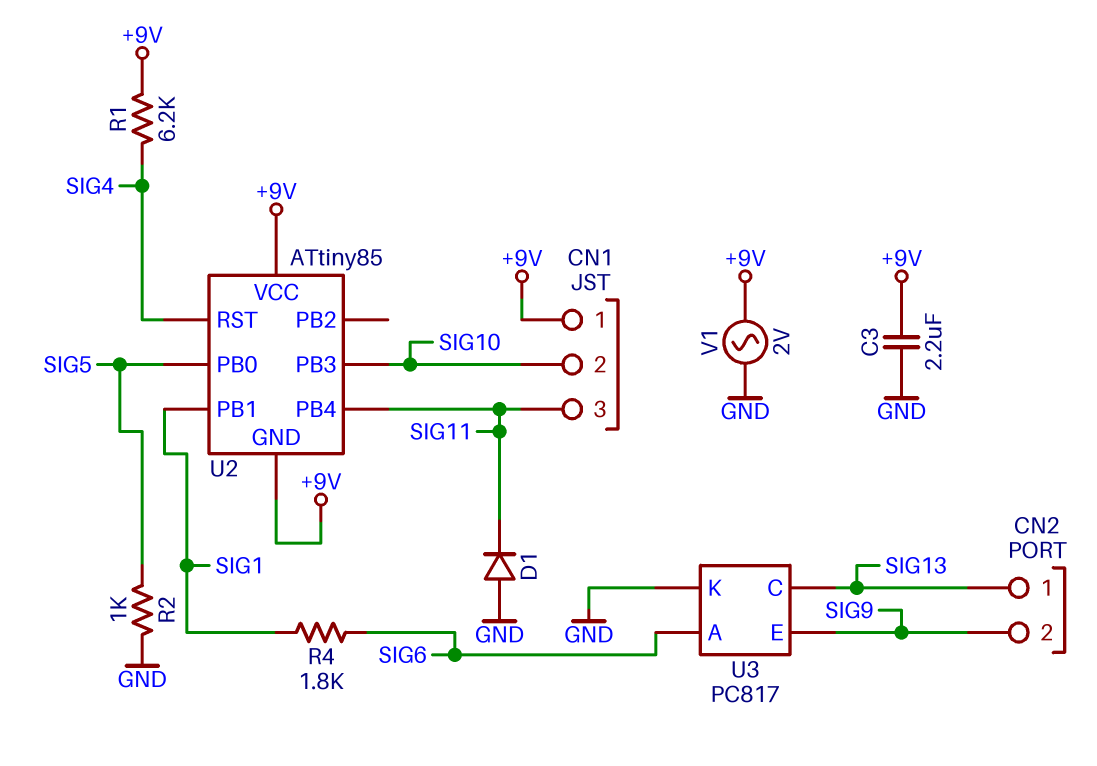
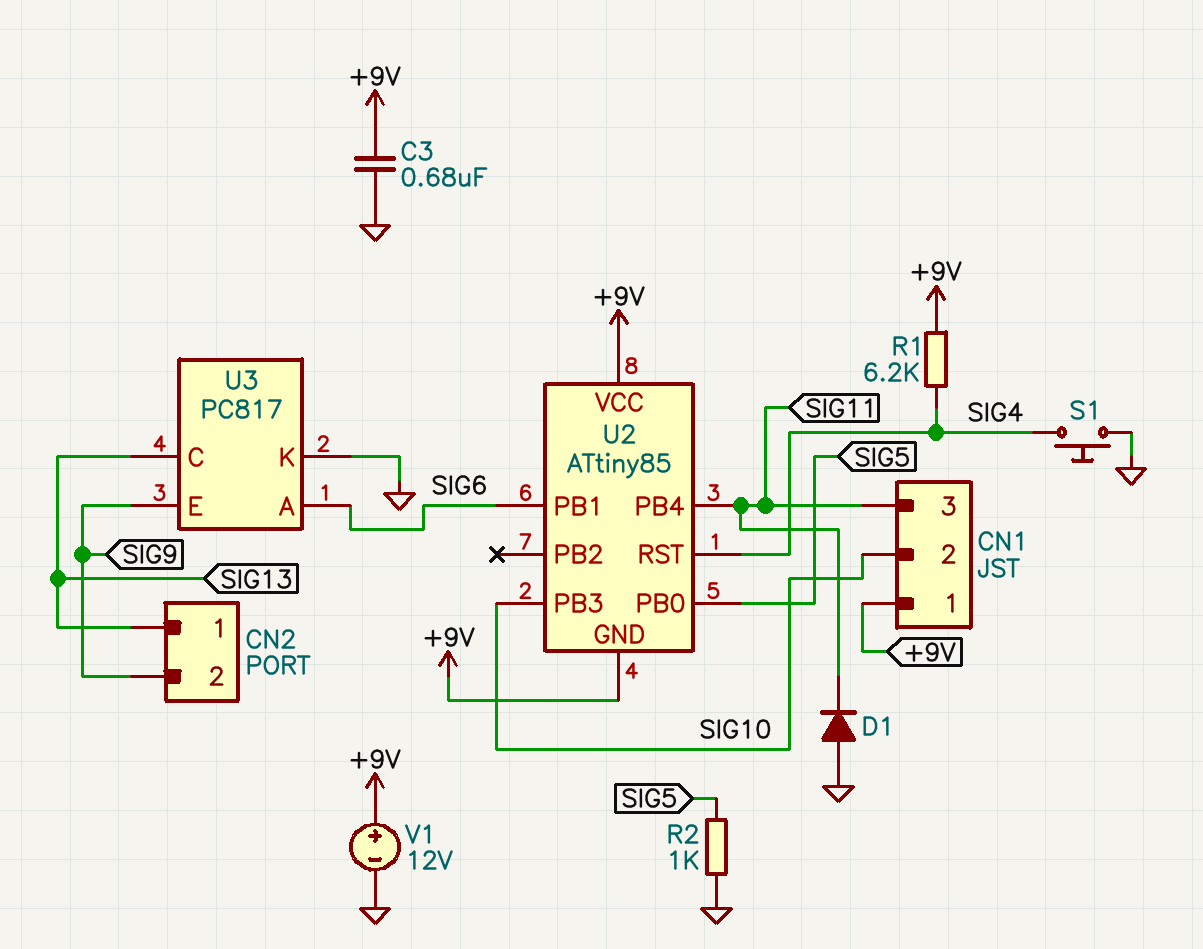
C3: 2.2uF (+9V, GND) -> 680nF (+9V, GND)
R4: 1.8k (SIG1, SIG6) -> none
S1: none -> button (GND, SIG4)
U2 pin PB1: SIG1 -> SIG6
V1: AC 2V (+9V, GND) -> 12V (plus +9V, minus GND)

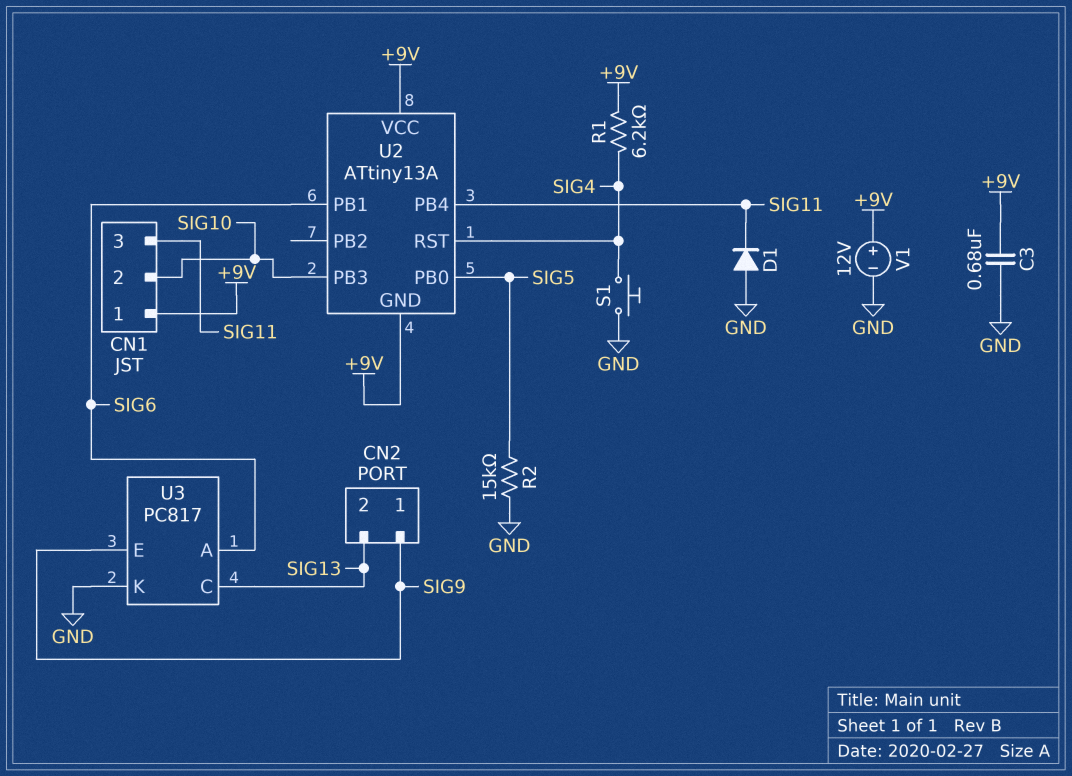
CN2 pin 1: SIG13 -> SIG9
CN2 pin 2: SIG9 -> SIG13
R2: 1k (GND, SIG5) -> 15k (GND, SIG5)
U2: ATtiny85 -> ATtiny13A

